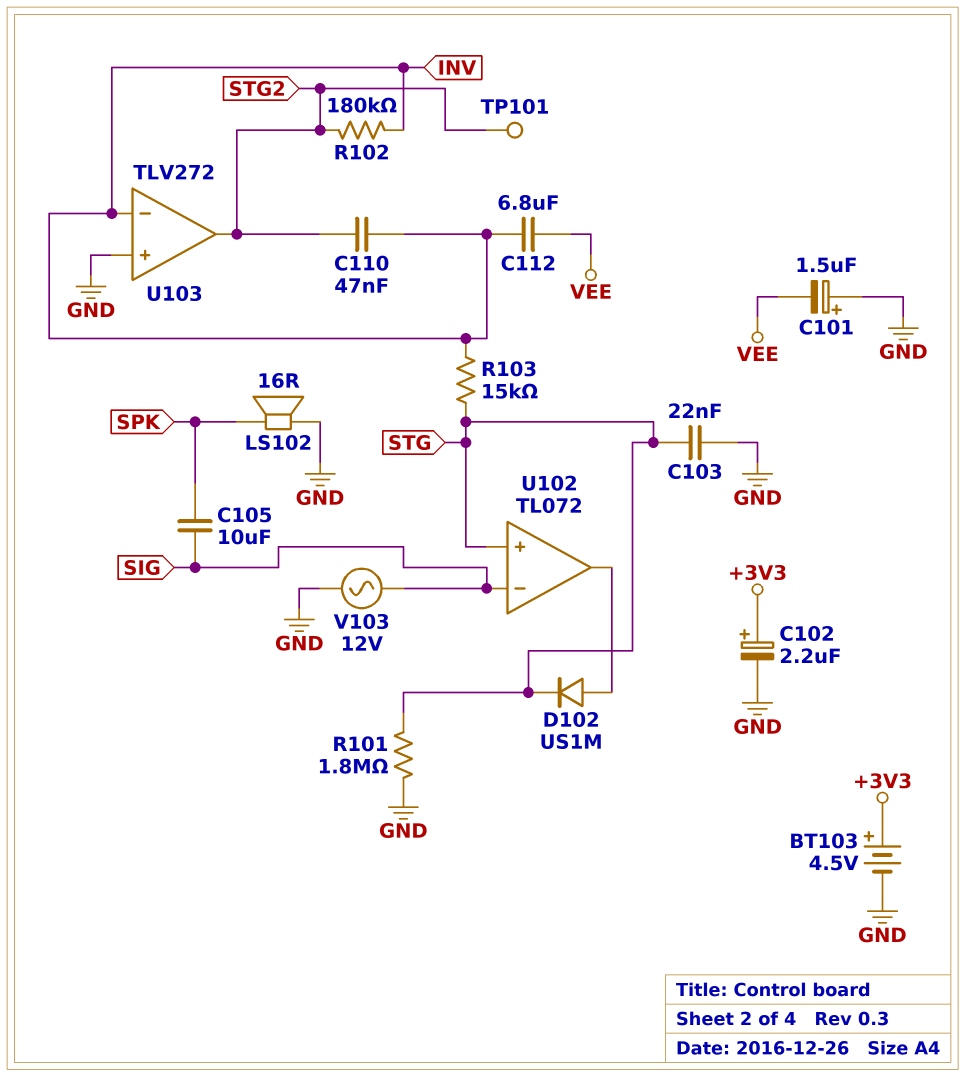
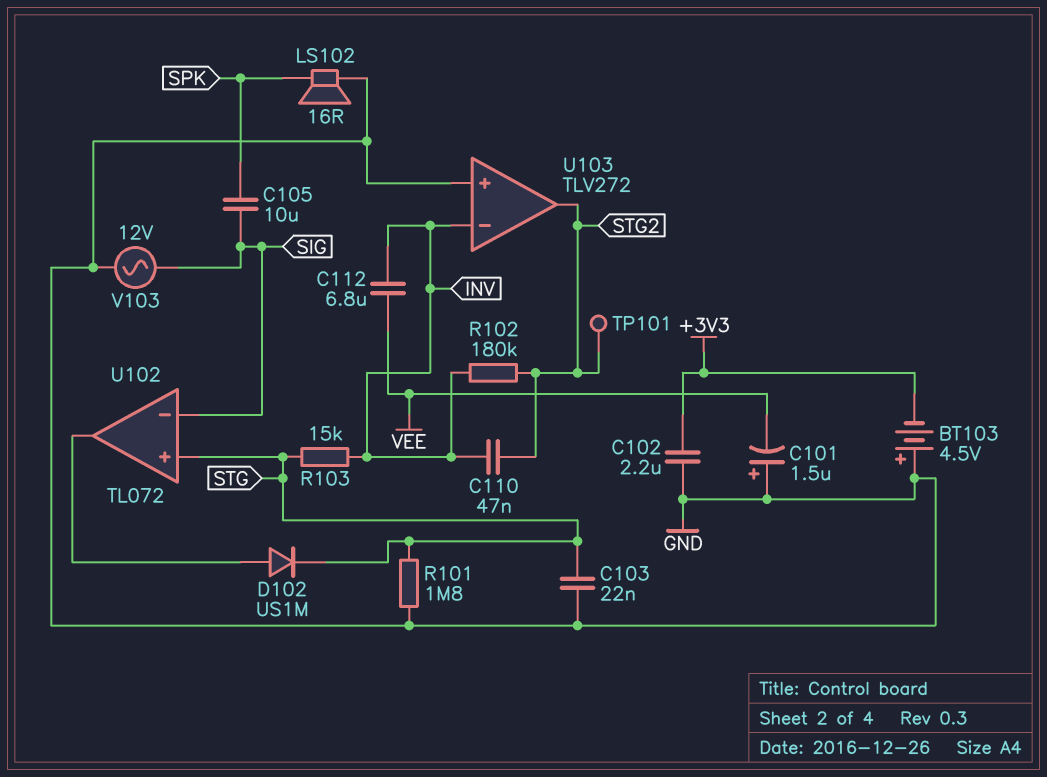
BT103: 4.5V (plus +3V3, minus GND) -> 4.5V (plus GND, minus +3V3)
C102: 2.2uF (plus +3V3, minus GND) -> 2.2uF (+3V3, GND)

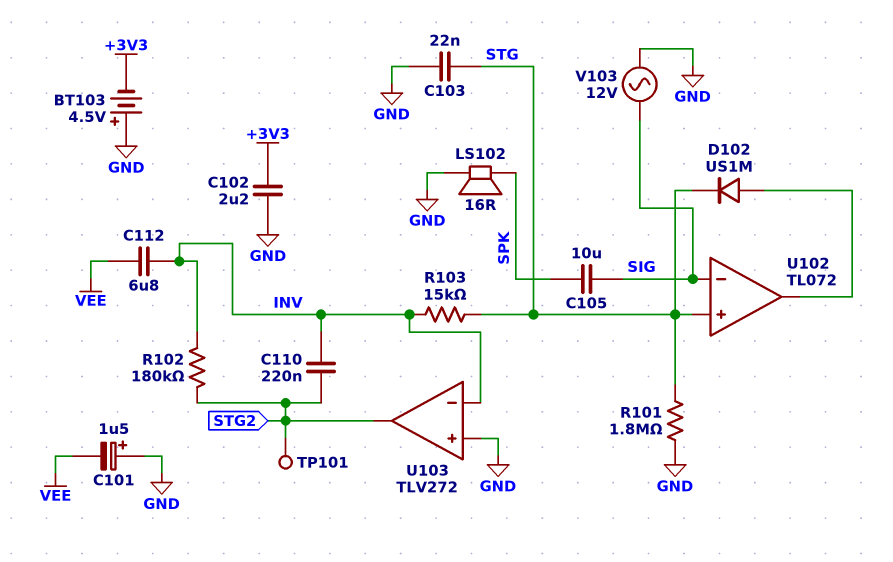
C110: 47nF (INV, STG2) -> 220nF (INV, STG2)

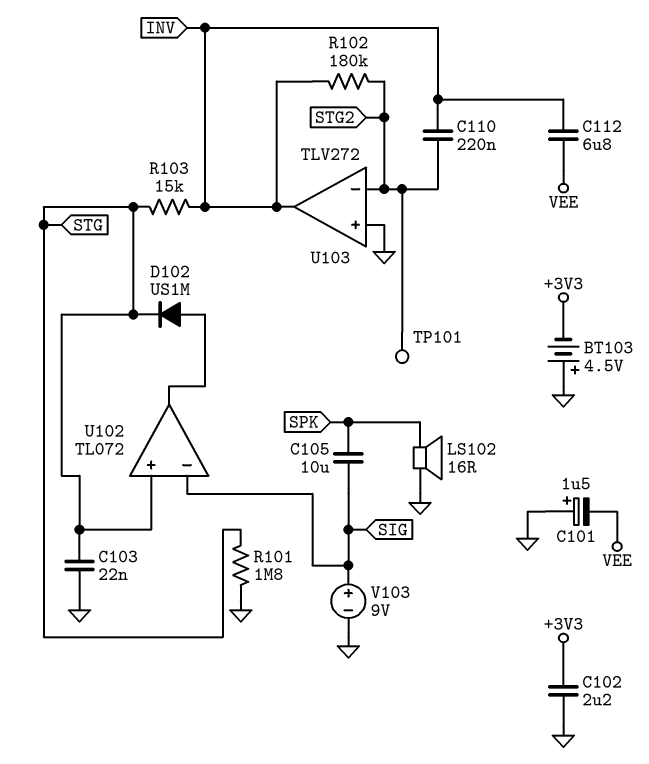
U103 pin in-: INV -> STG2
U103 pin out: STG2 -> INV
V103: AC 12V (GND, SIG) -> 9V (plus SIG, minus GND)

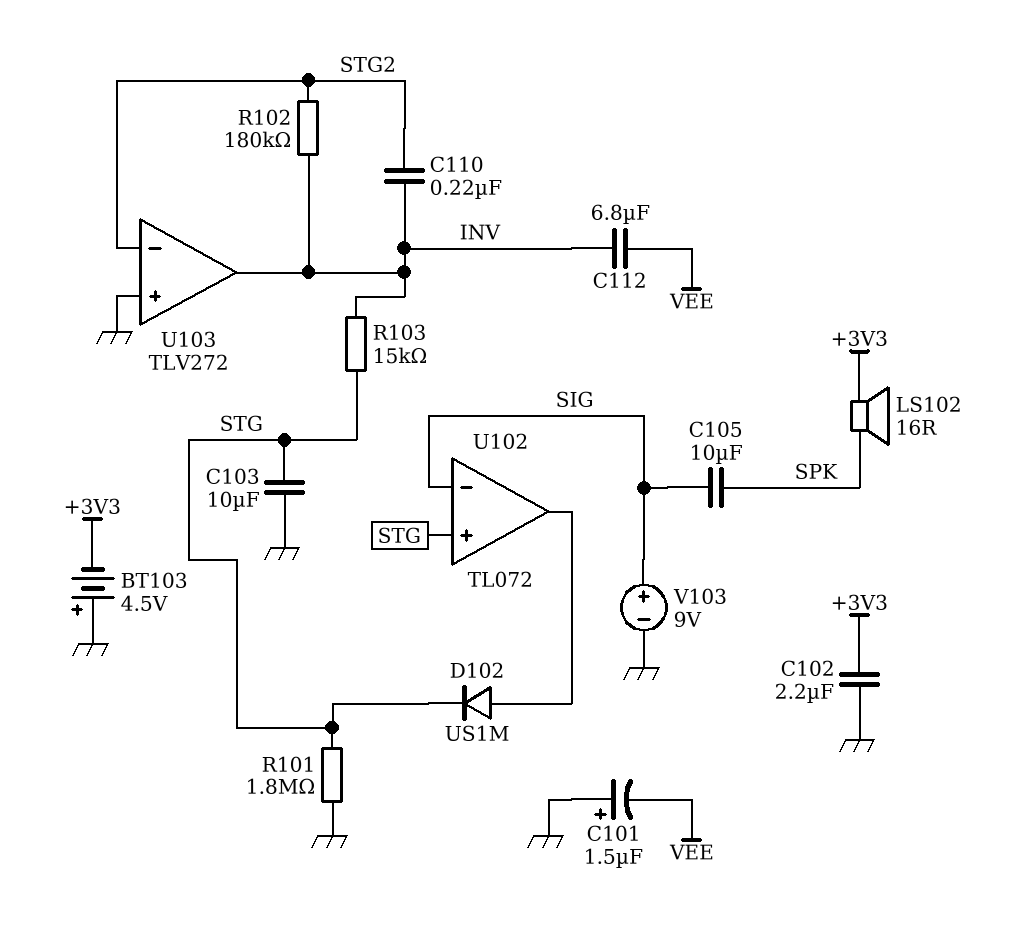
C103: 22nF (GND, STG) -> 10uF (GND, STG)
LS102: speaker 16R (GND, SPK) -> speaker 16R (+3V3, SPK)
TP101: test point (STG2) -> none

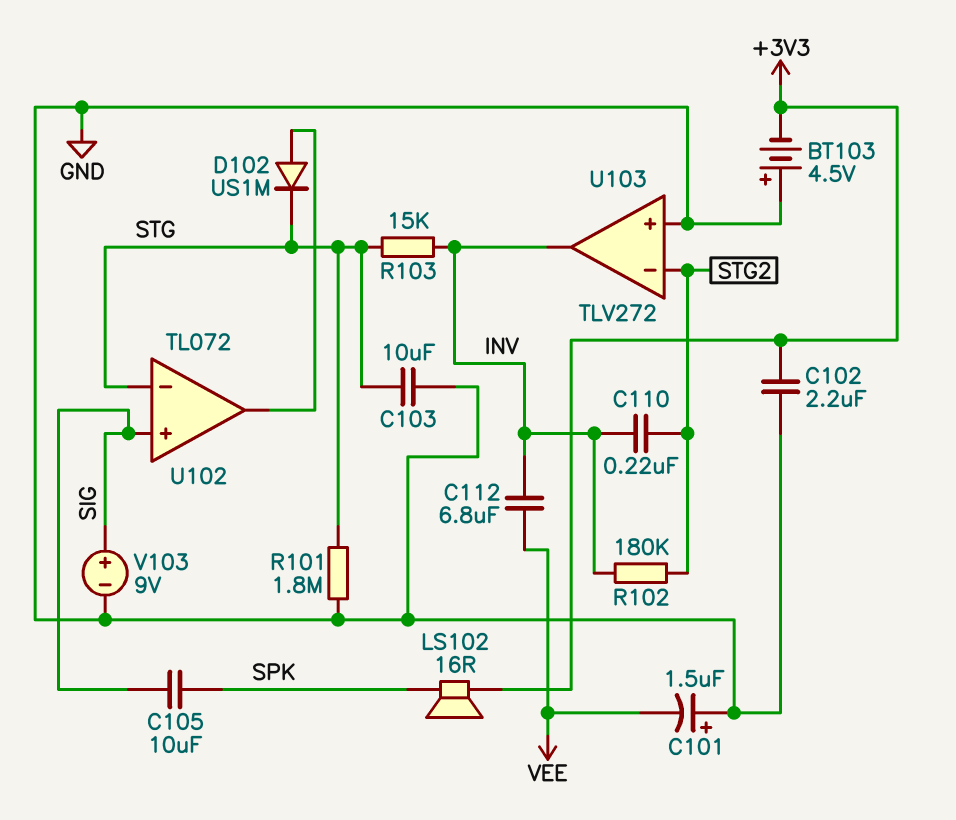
U102 pin in+: STG -> SIG
U102 pin in-: SIG -> STG

